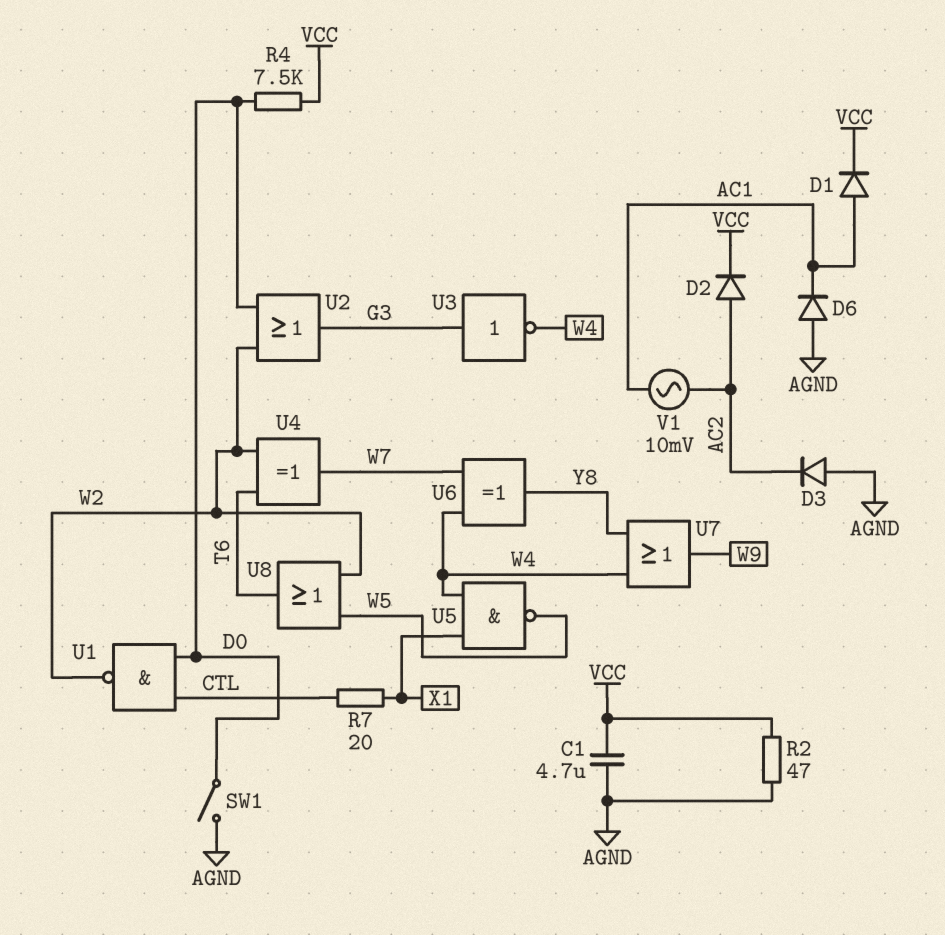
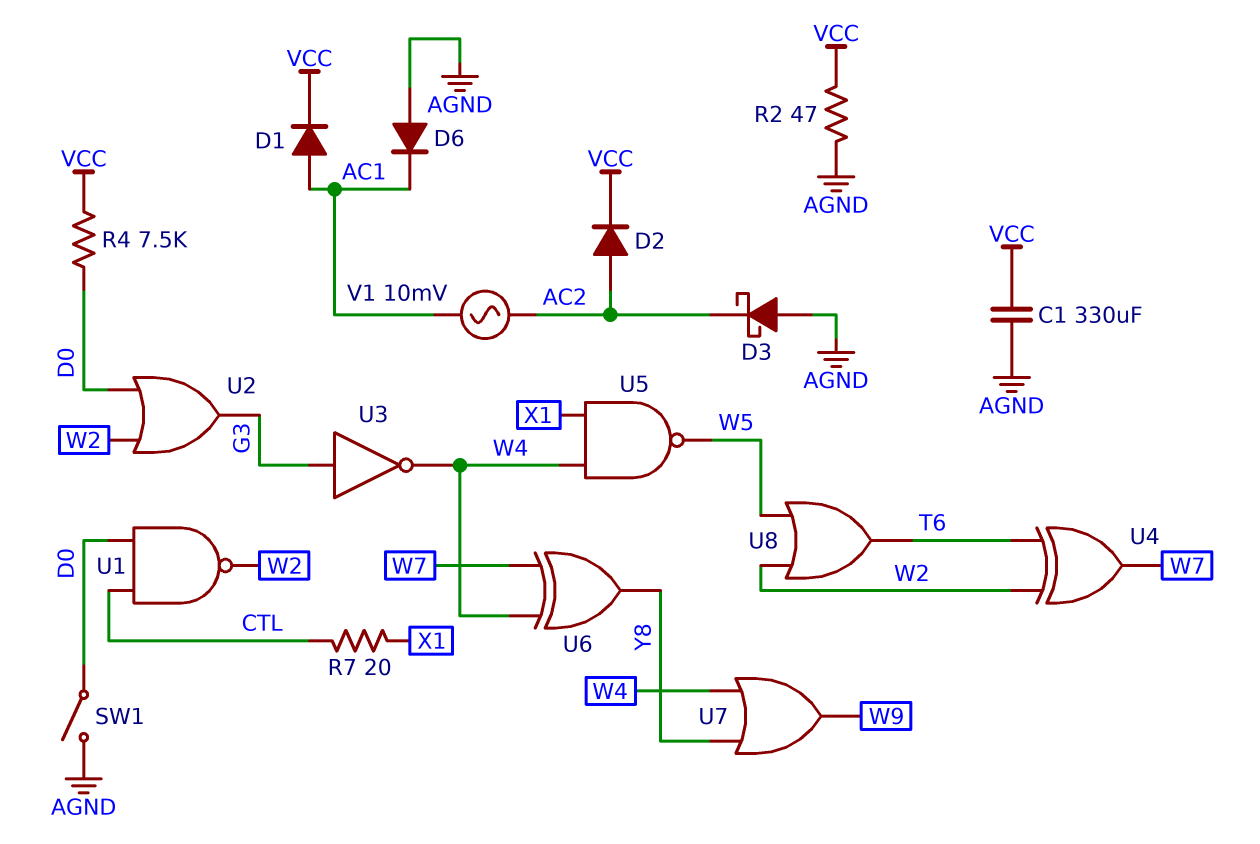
C1: 4.7uF (AGND, VCC) -> 330uF (AGND, VCC)
D3: diode (A AGND, K AC2) -> schottky (A AGND, K AC2)

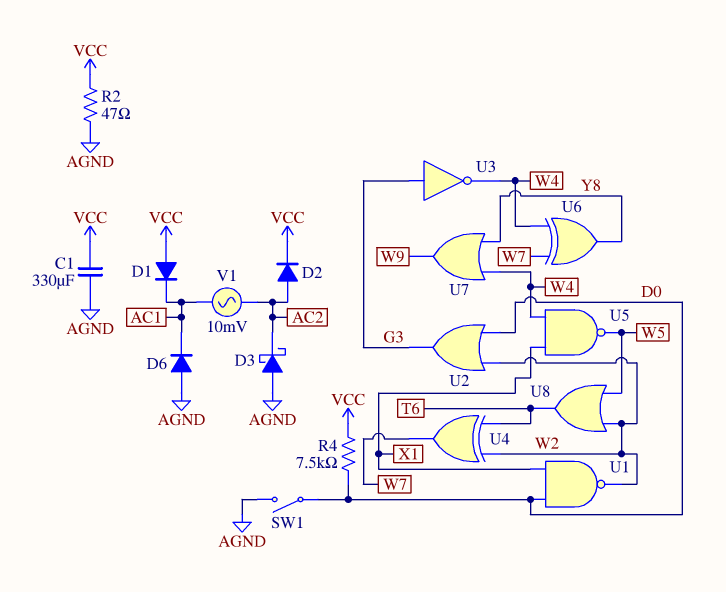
D1: diode (A AC1, K VCC) -> diode (A VCC, K AC1)
R7: 20 (CTL, X1) -> none
U1: NAND (in CTL, in D0, out W2) -> NAND (in D0, in X1, out W2)

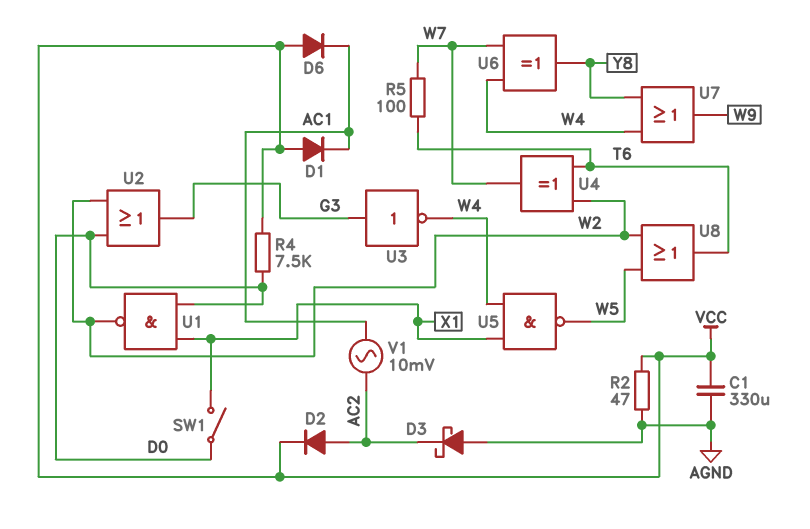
D6: diode (A AGND, K AC1) -> diode (A VCC, K AC1)
R5: none -> 100 (T6, W7)
SW1: switch (AGND, D0) -> switch (D0, X1)

